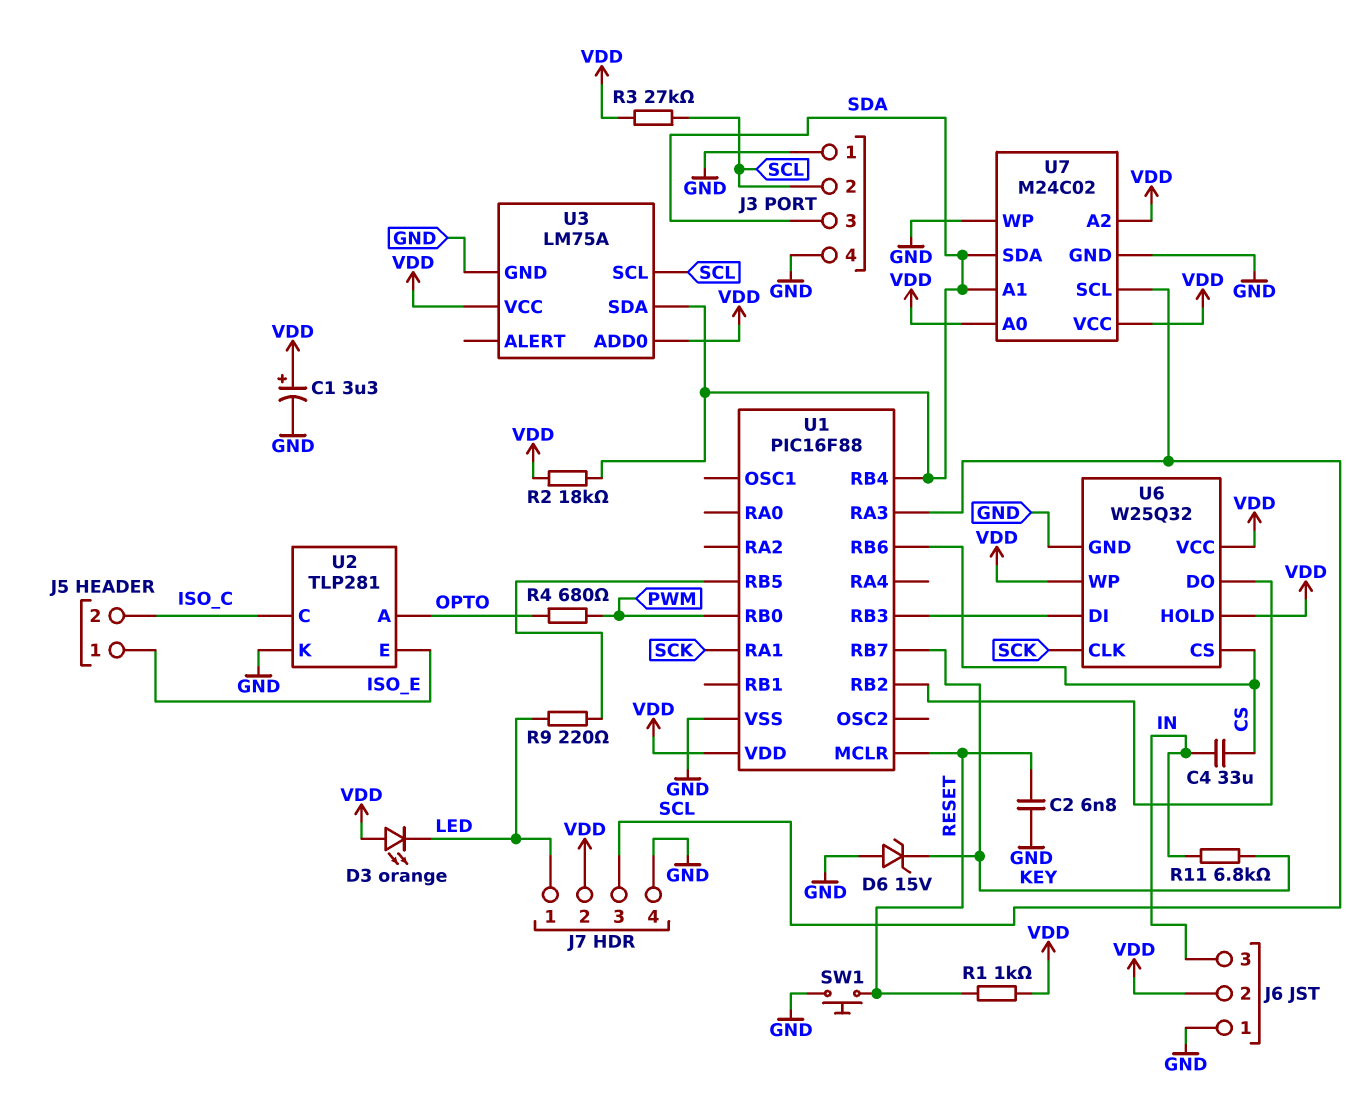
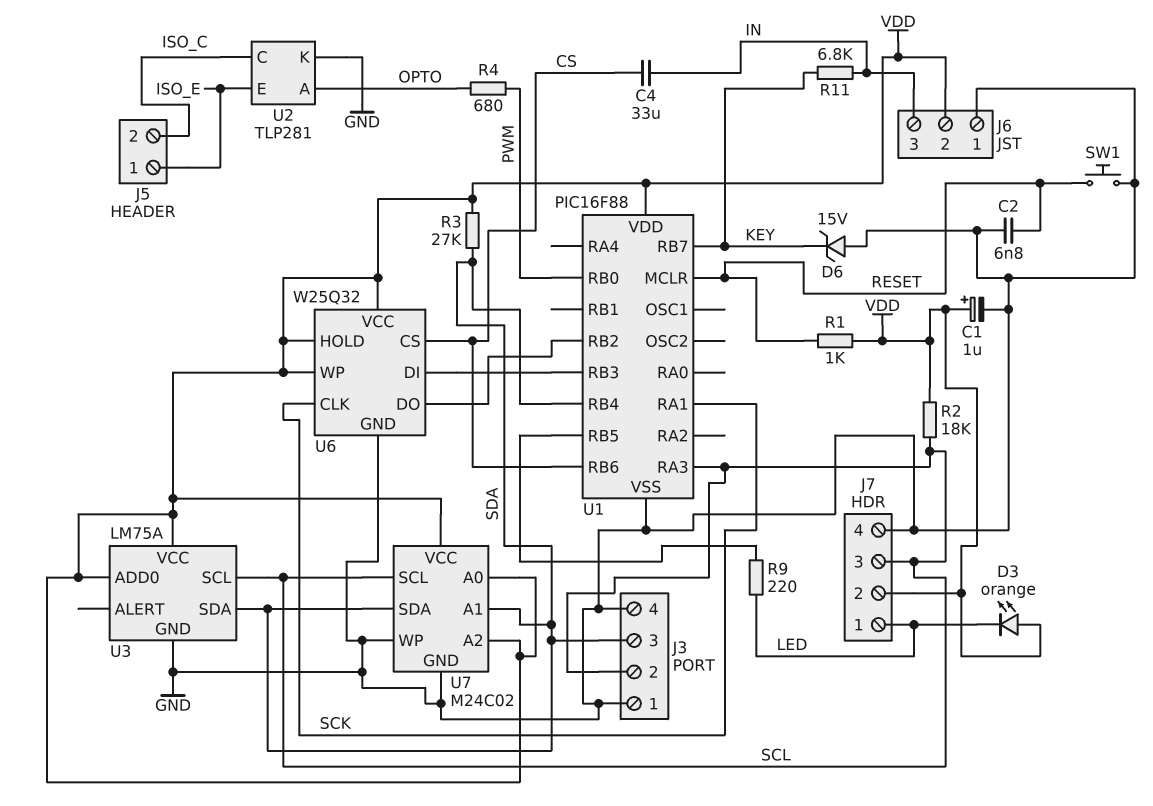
C1: 3.3uF (plus VDD, minus GND) -> 1uF (plus VDD, minus GND)
R2: 18k (SDA, VDD) -> 18k (SCL, VDD)
R3: 27k (SCL, VDD) -> 27k (SDA, VDD)

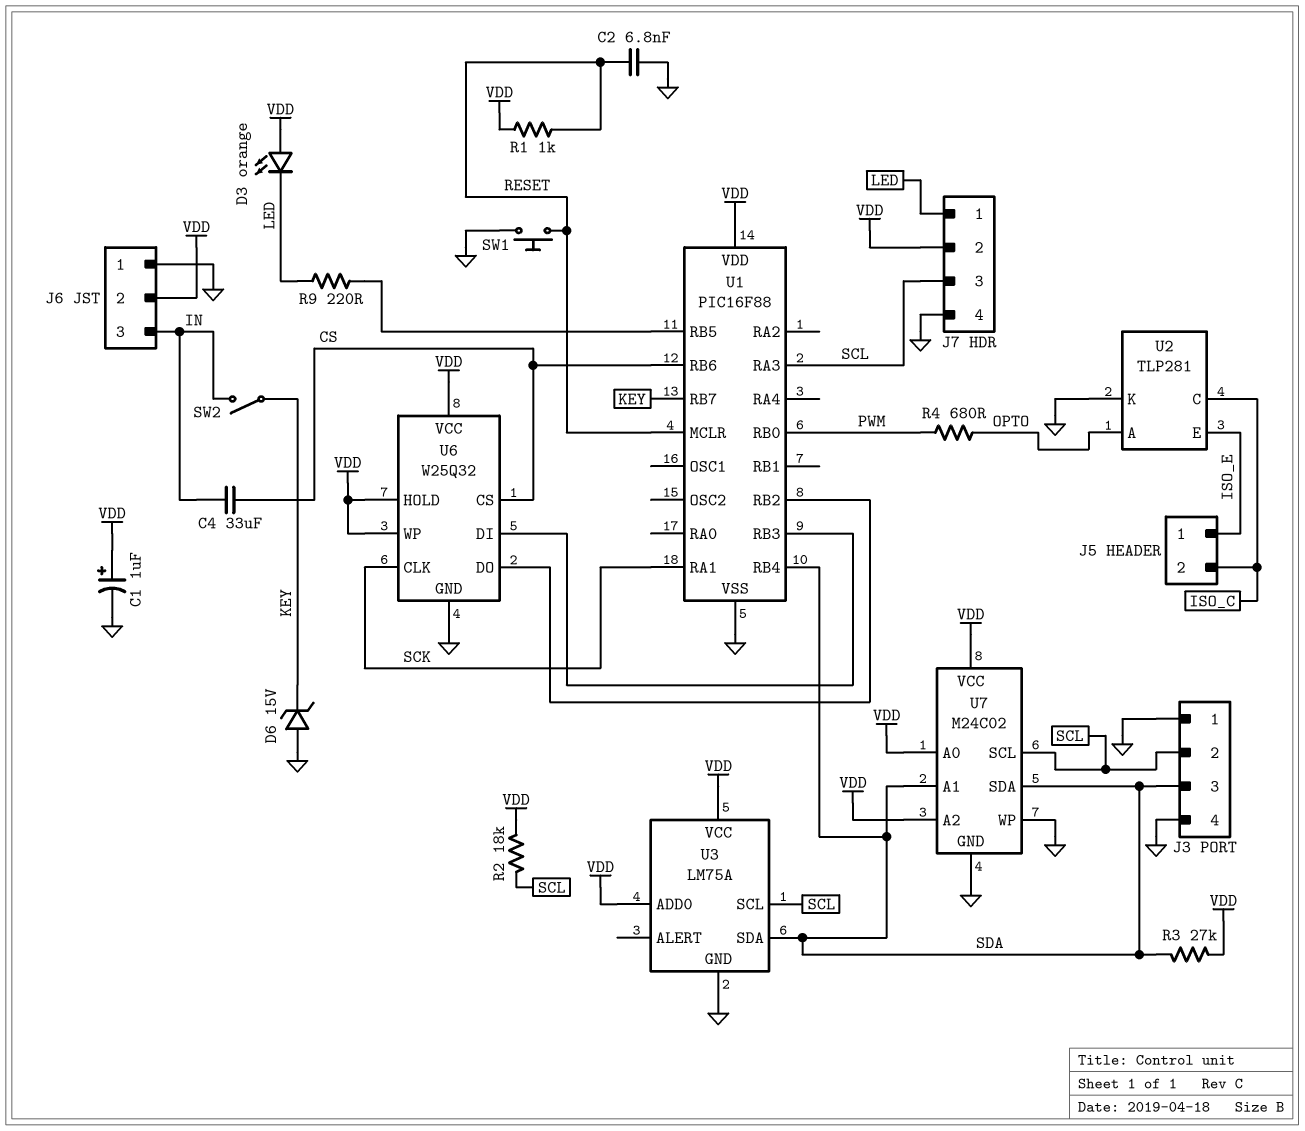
R11: 6.8k (IN, KEY) -> none
SW2: none -> switch (IN, KEY)

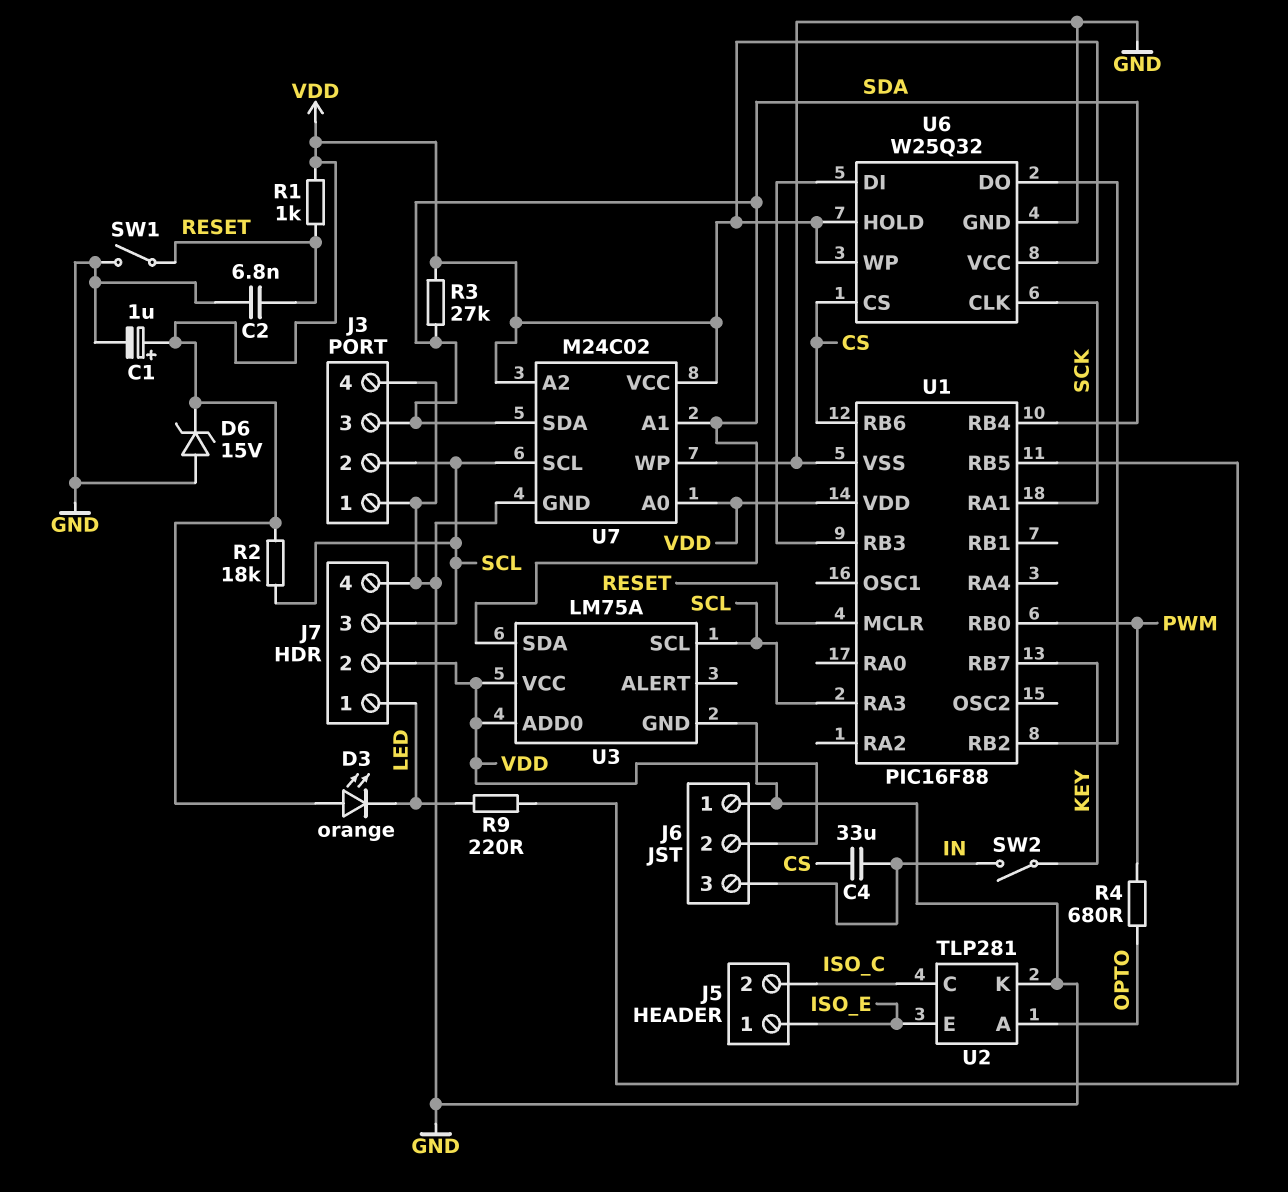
D6: zener 15V (A GND, K KEY) -> zener 15V (A GND, K VDD)
SW1: button (GND, RESET) -> switch (GND, RESET)

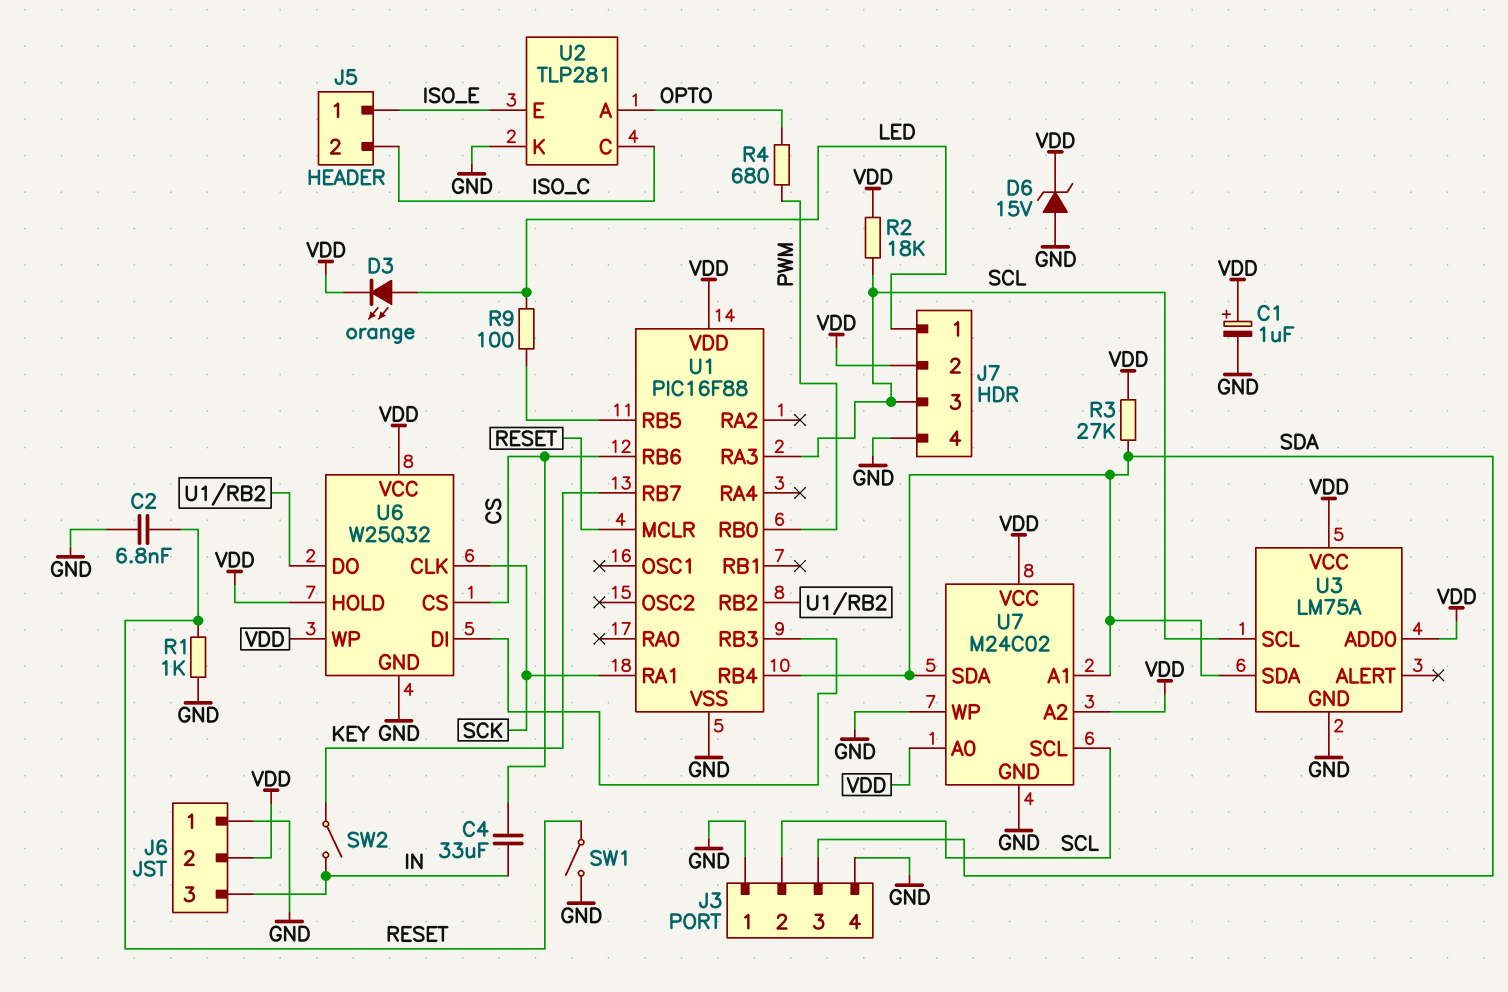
D3: LED orange (A VDD, K LED) -> LED orange (A LED, K VDD)
R1: 1k (RESET, VDD) -> 1k (GND, RESET)
R9: 220 (LED, U1/RB5) -> 100 (LED, U1/RB5)

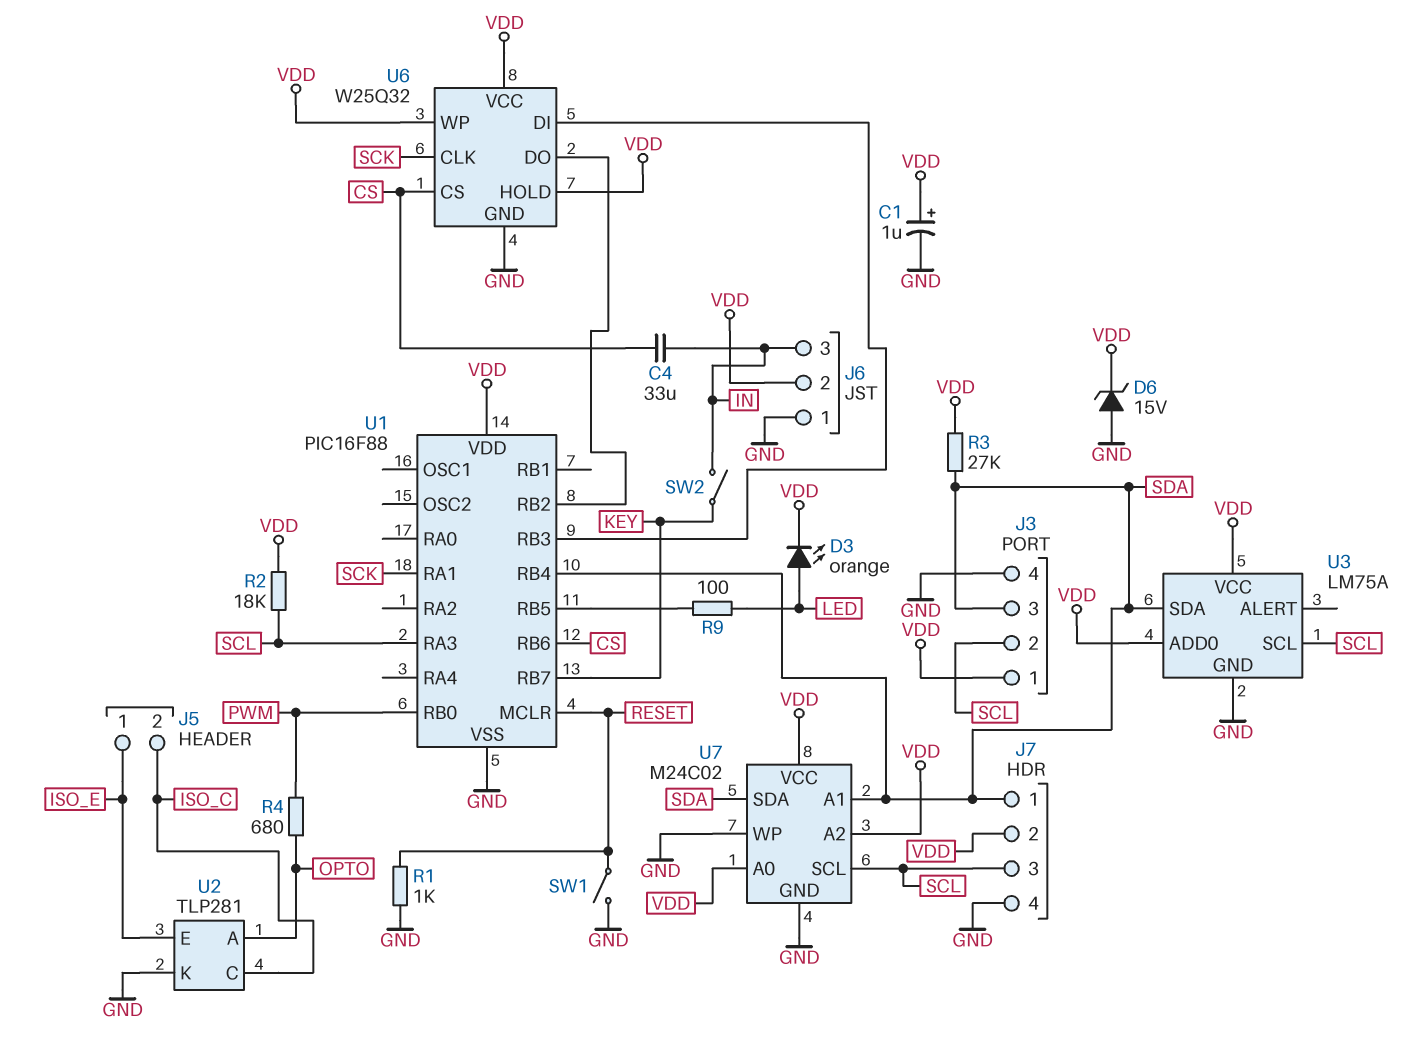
C2: 6.8nF (GND, RESET) -> none
J3 pin 1: GND -> VDD
J7 pin 1: LED -> SDA

